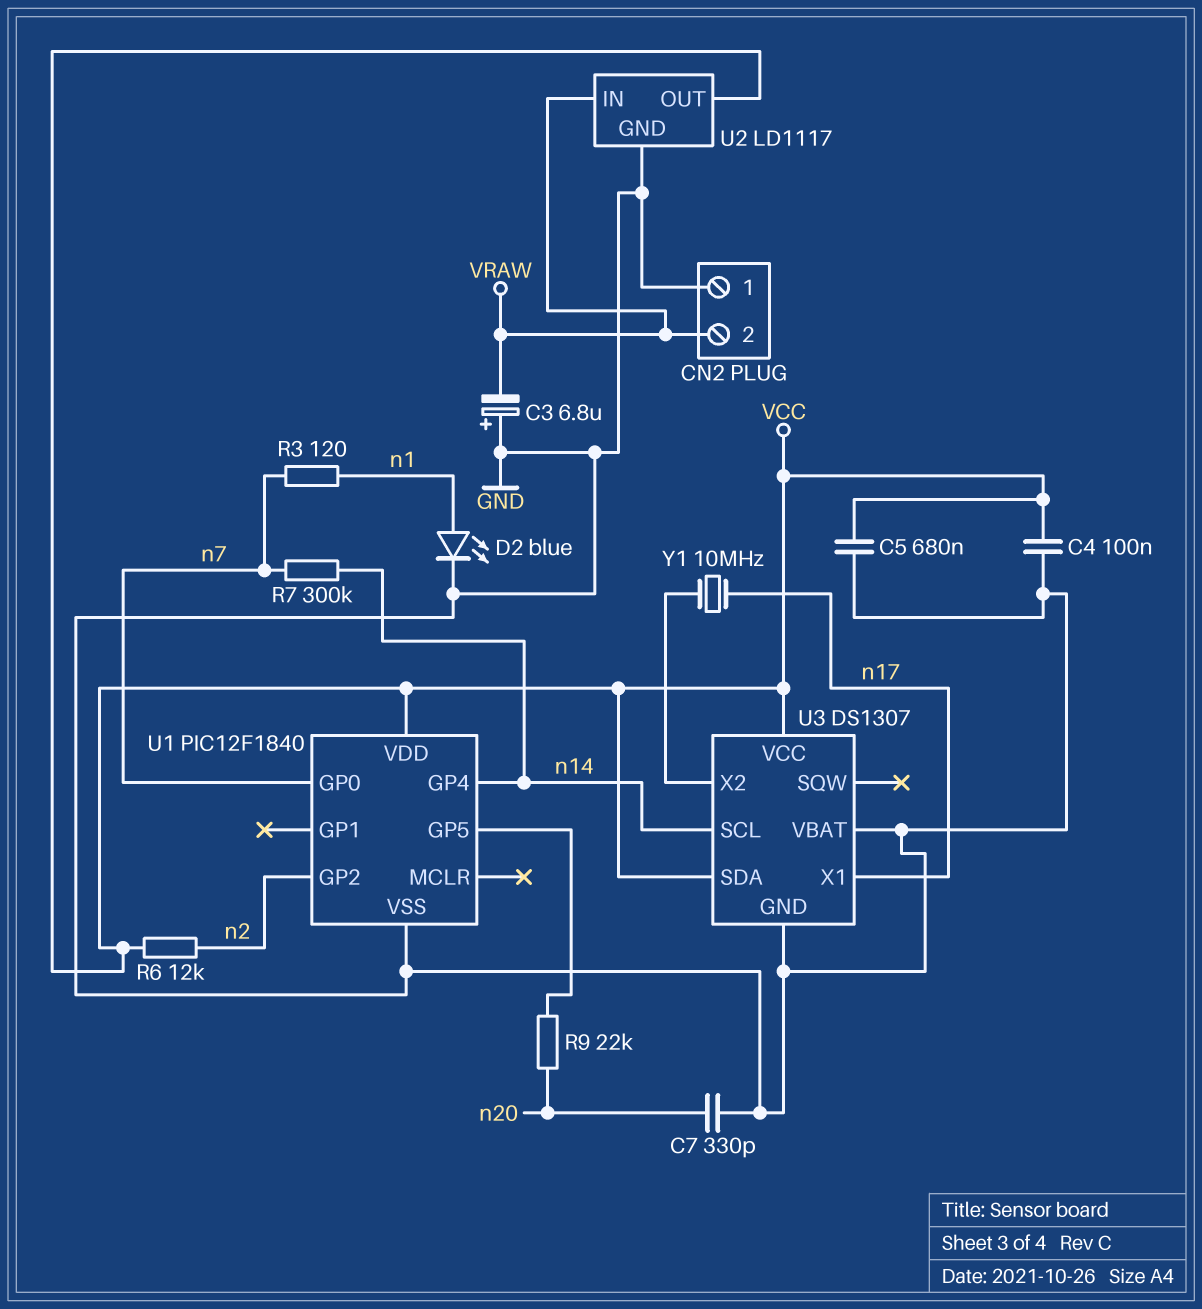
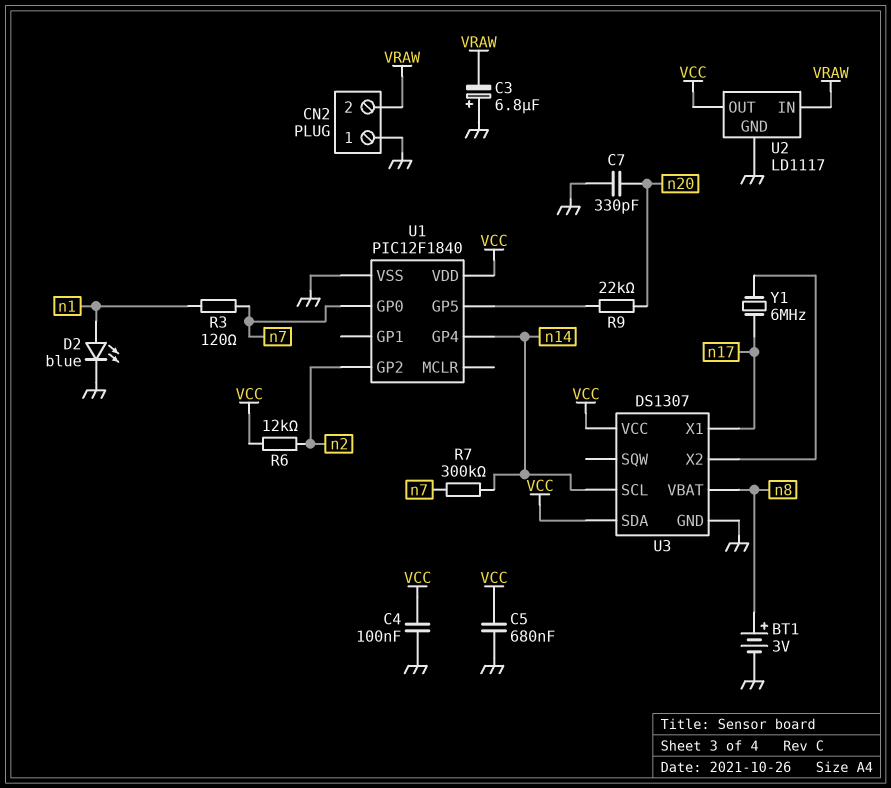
BT1: none -> 3V (plus n8, minus GND)
U3 pin VBAT: GND -> n8
Y1: 10MHz (U3/X2, n17) -> 6MHz (U3/X2, n17)

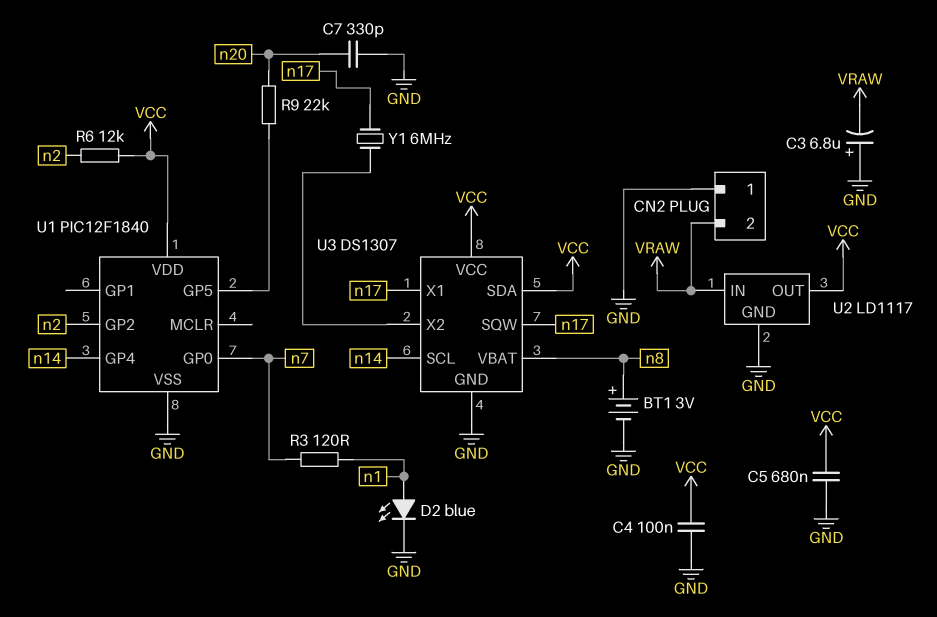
R7: 300k (n7, n14) -> none
U3 pin SQW: none -> n17

